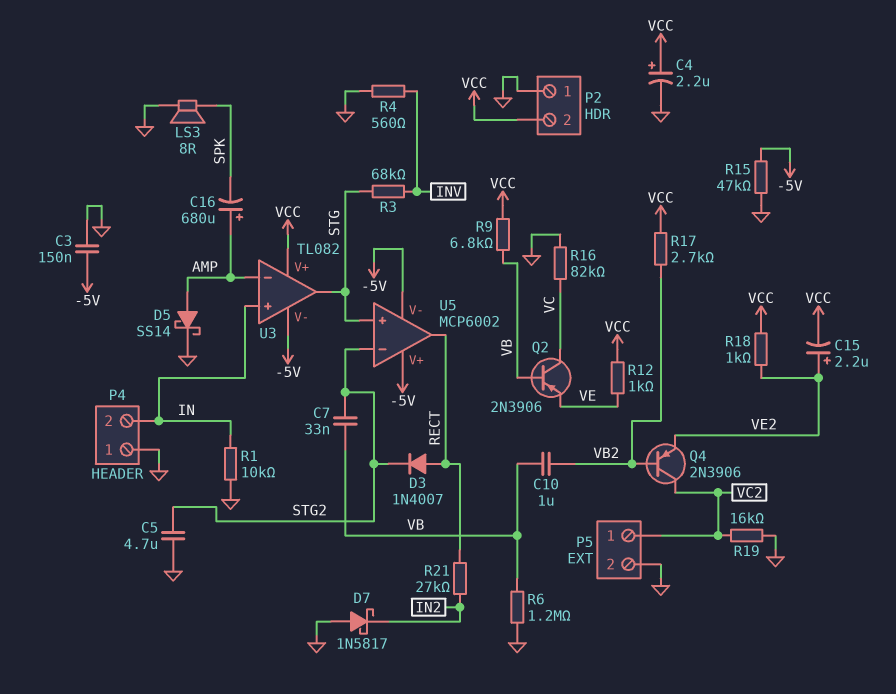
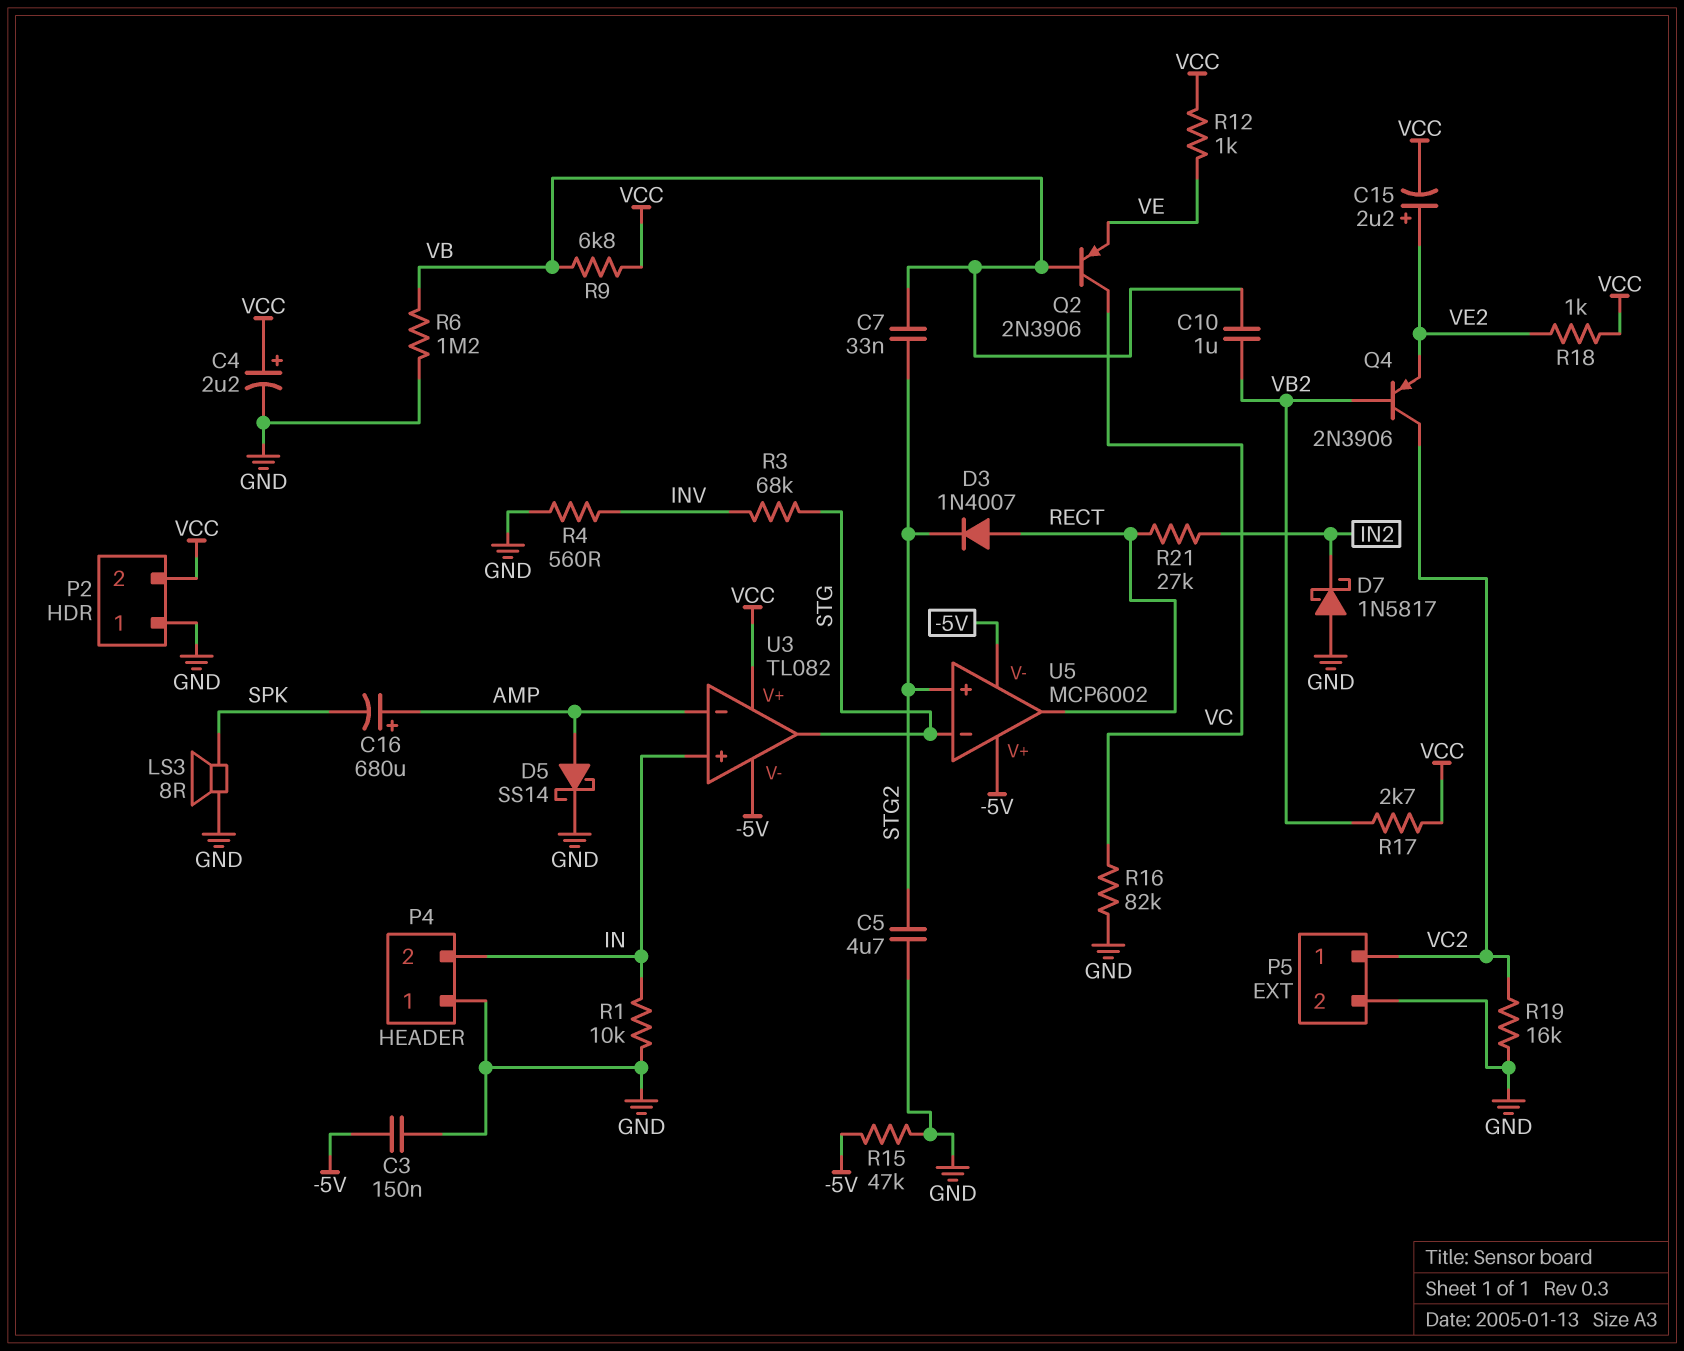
U5 pin in+: STG -> STG2
U5 pin in-: STG2 -> STG

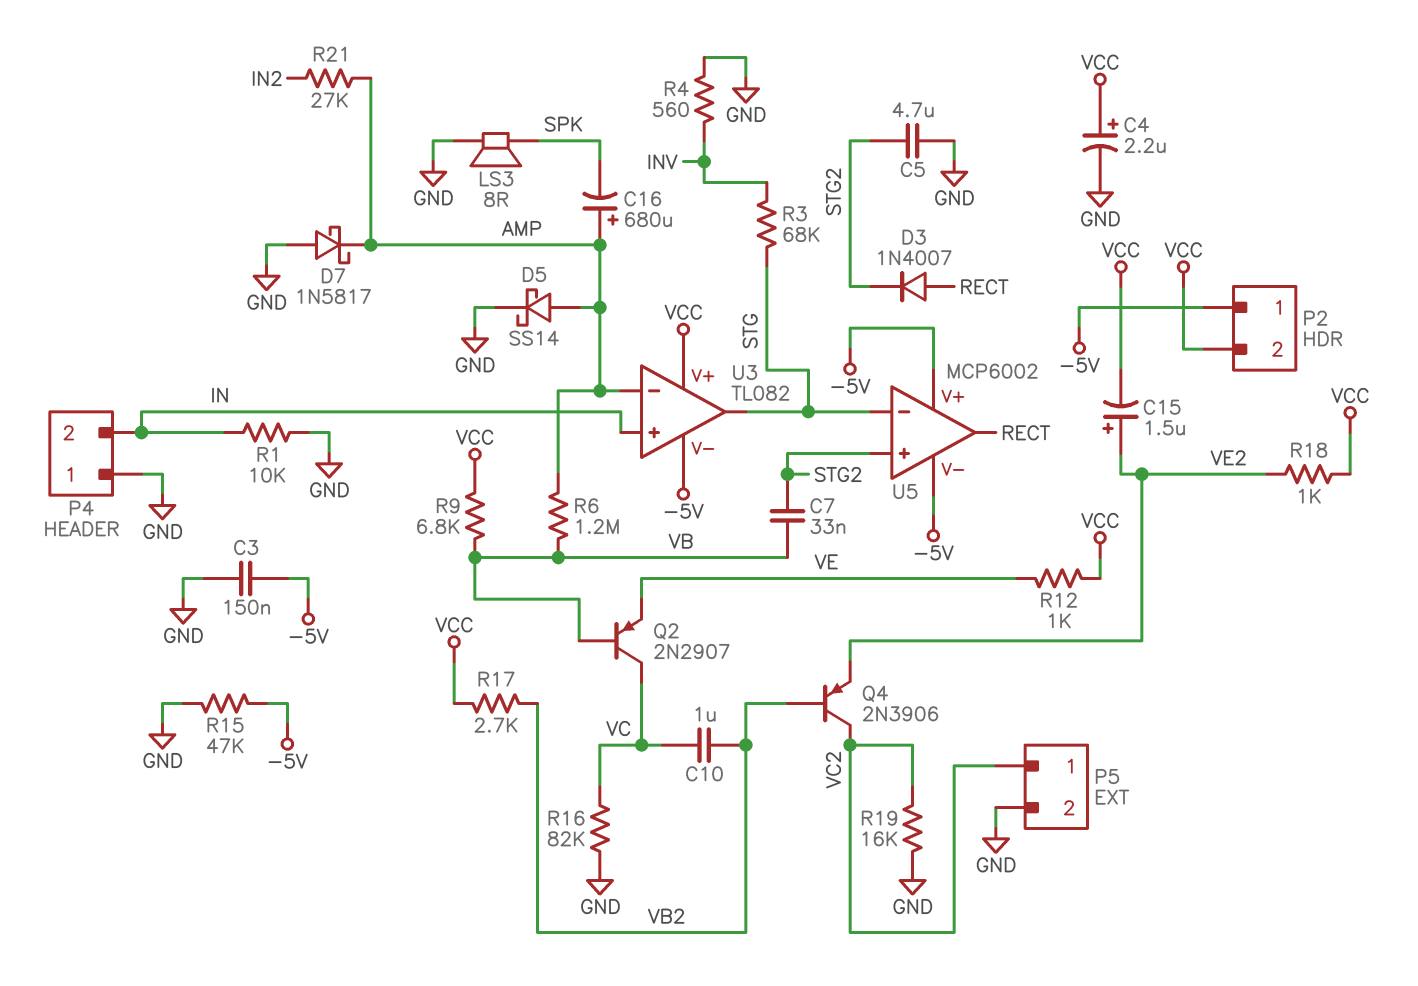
C10: 1uF (VB, VB2) -> 1uF (VB2, VC)
C15: 2.2uF (plus VE2, minus VCC) -> 1.5uF (plus VE2, minus VCC)
D7: schottky 1N5817 (A GND, K IN2) -> schottky 1N5817 (A GND, K AMP)
P2 pin 1: GND -> -5V
Q2: PNP 2N3906 (B VB, C VC, E VE) -> PNP 2N2907 (B VB, C VC, E VE)
R6: 1.2M (GND, VB) -> 1.2M (AMP, VB)
R21: 27k (IN2, RECT) -> 27k (AMP, IN2)

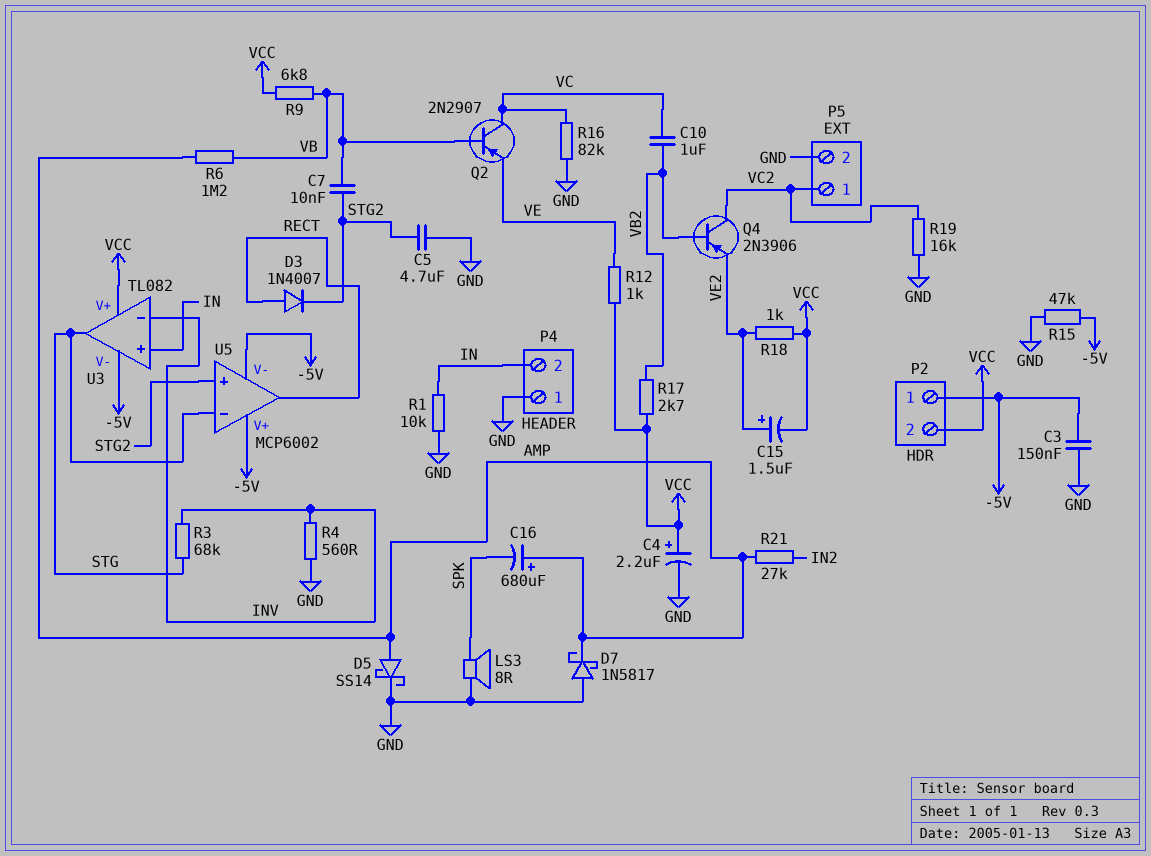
C7: 33nF (STG2, VB) -> 10nF (STG2, VB)
U3 pin in-: AMP -> INV

